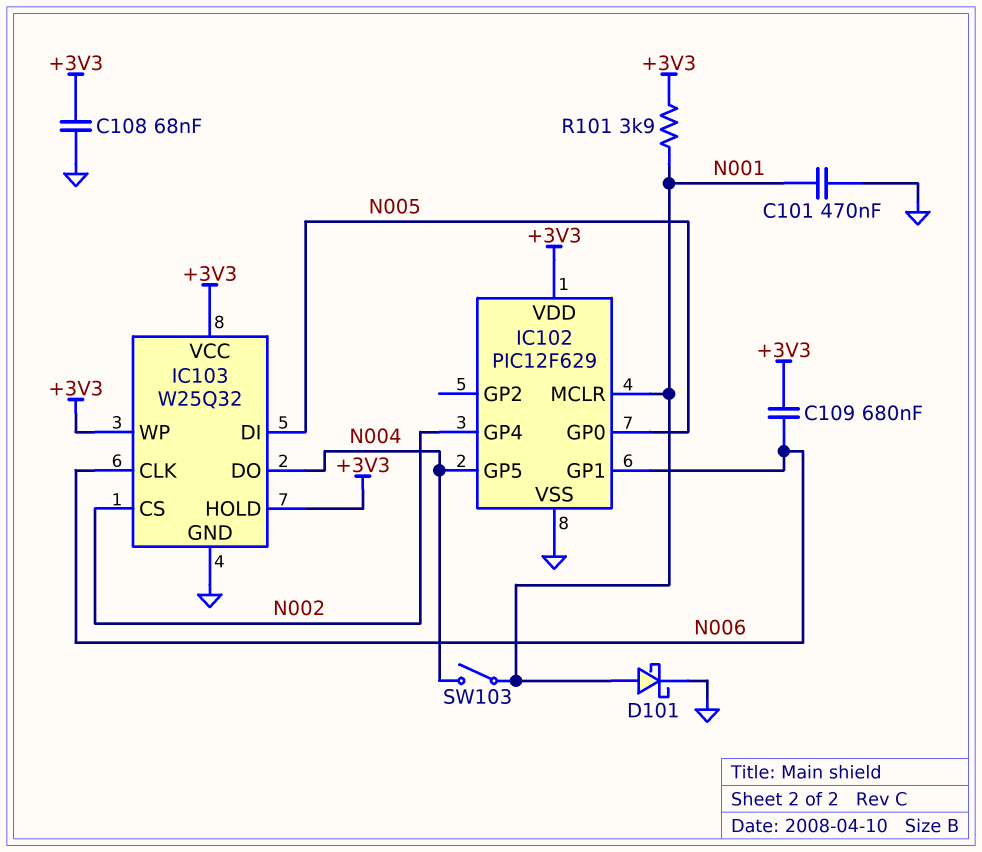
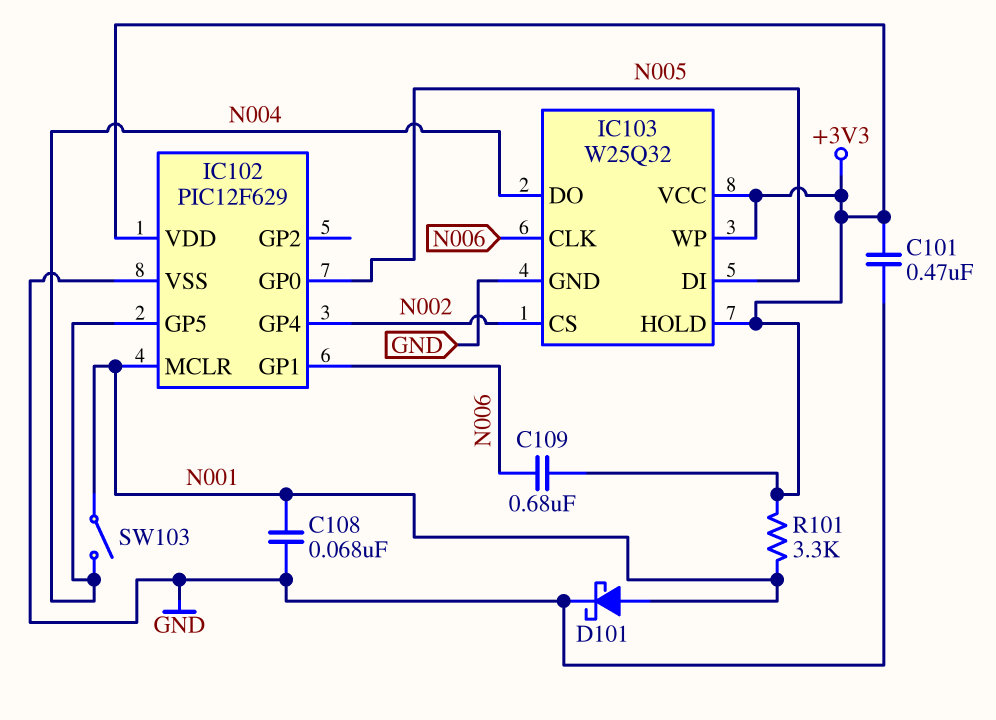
C101: 470nF (GND, N001) -> 470nF (+3V3, GND)
C108: 68nF (+3V3, GND) -> 68nF (GND, N001)
R101: 3.9k (+3V3, N001) -> 3.3k (+3V3, N001)

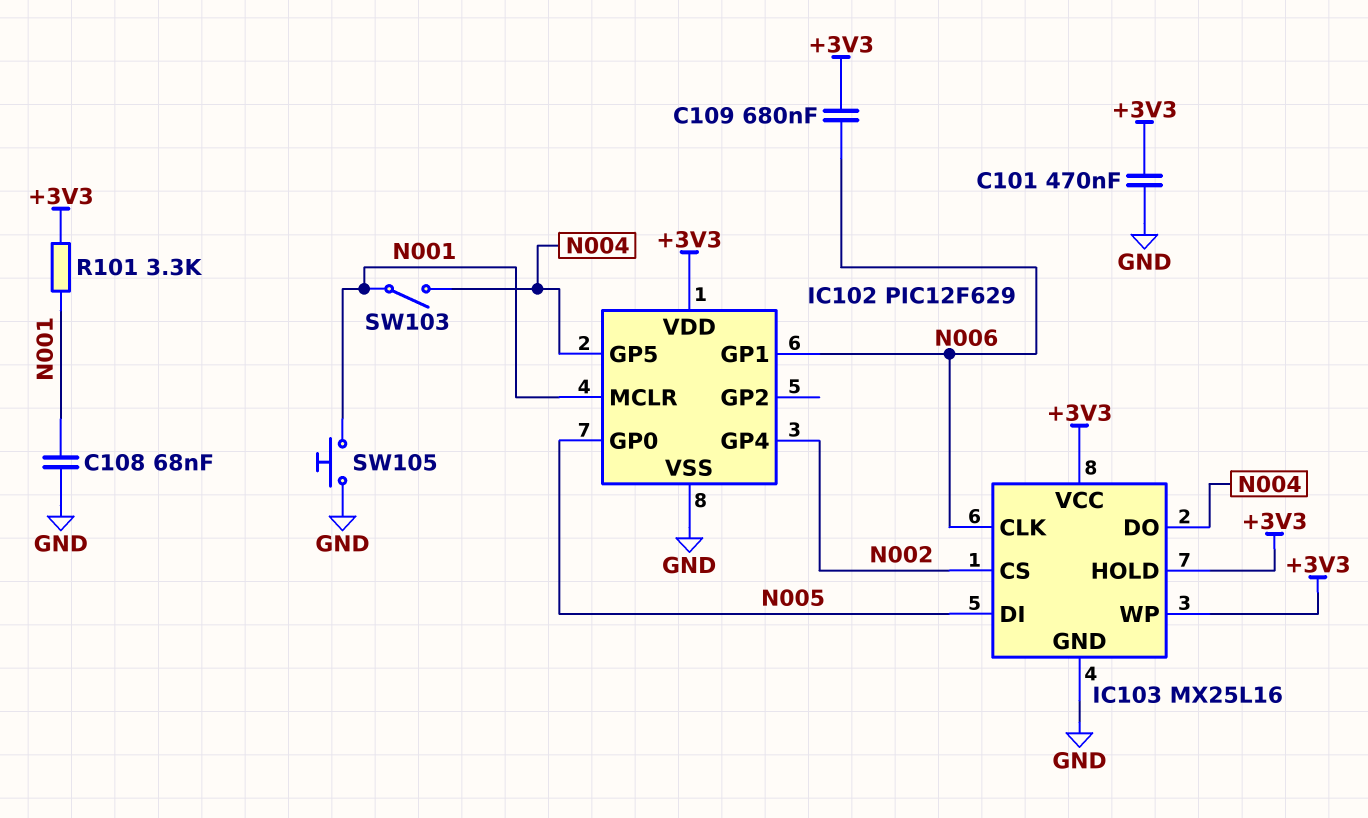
D101: schottky (A N001, K GND) -> none
IC103: W25Q32 -> MX25L16
SW105: none -> button (GND, N001)

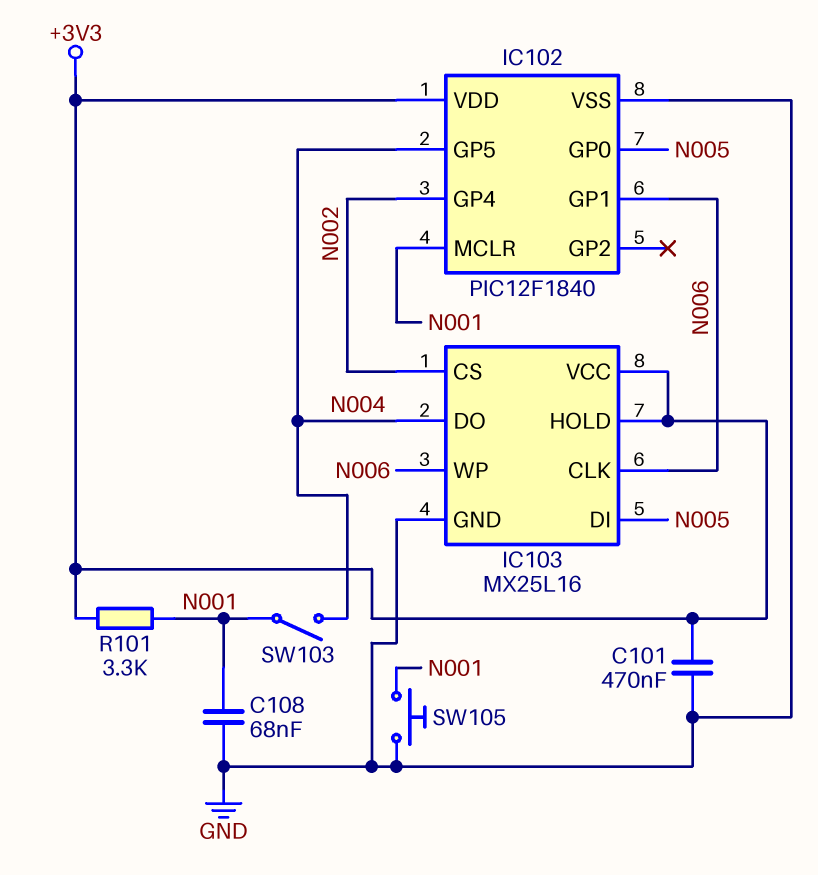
C109: 680nF (+3V3, N006) -> none
IC102: PIC12F629 -> PIC12F1840
IC103 pin WP: +3V3 -> N006

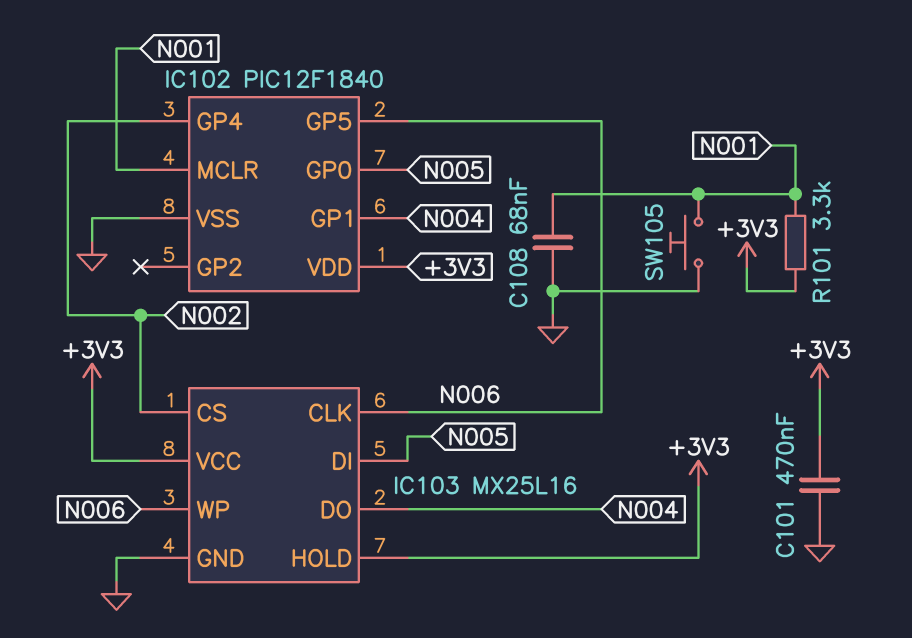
IC102 pin GP1: N006 -> N004
IC102 pin GP5: N004 -> N006
SW103: switch (N001, N004) -> none

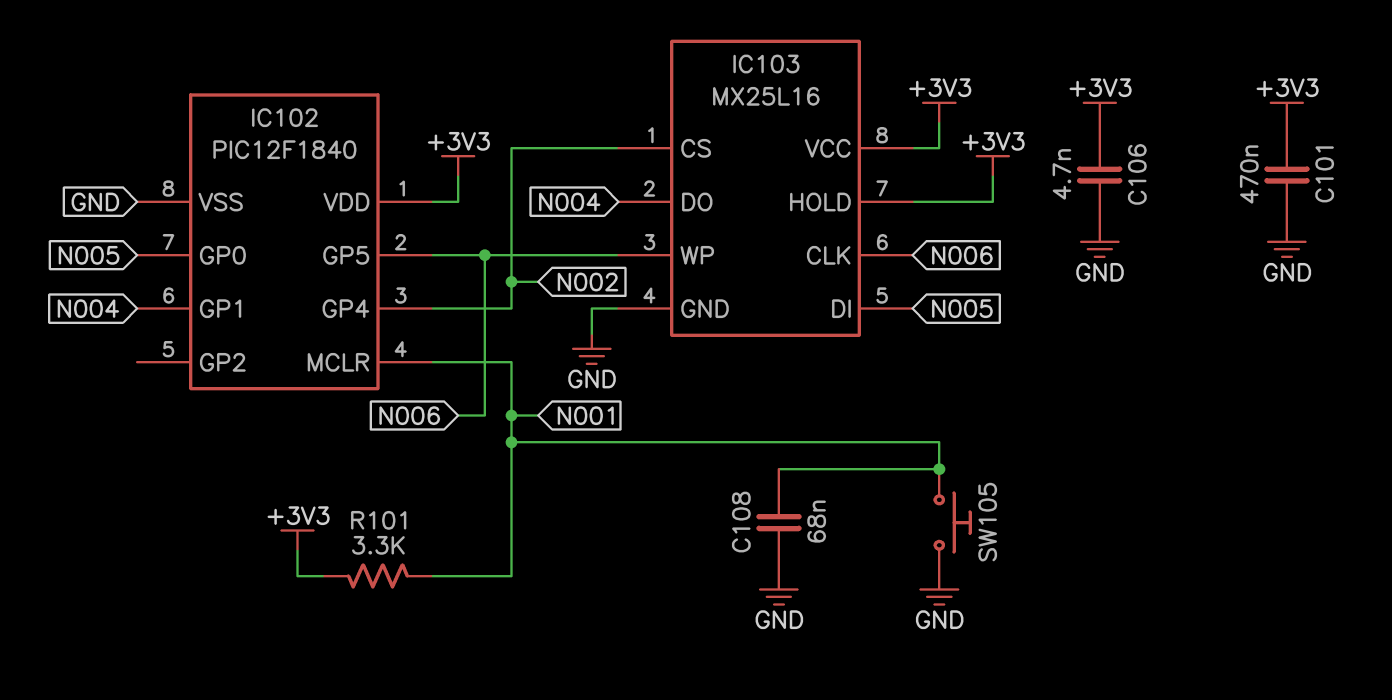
C106: none -> 4.7nF (+3V3, GND)

